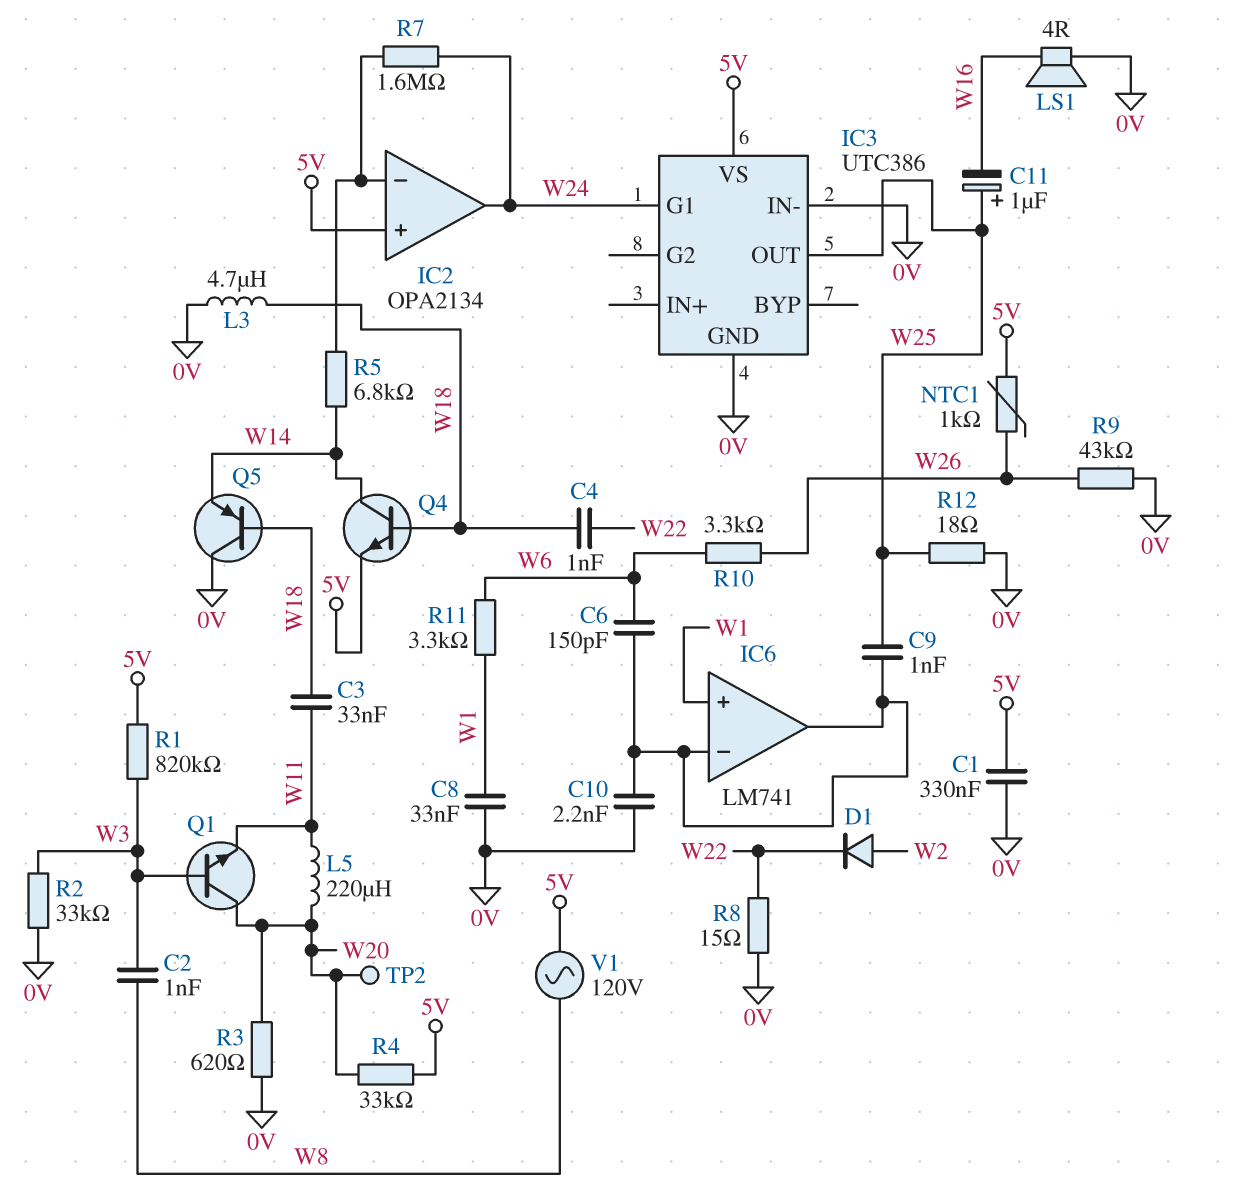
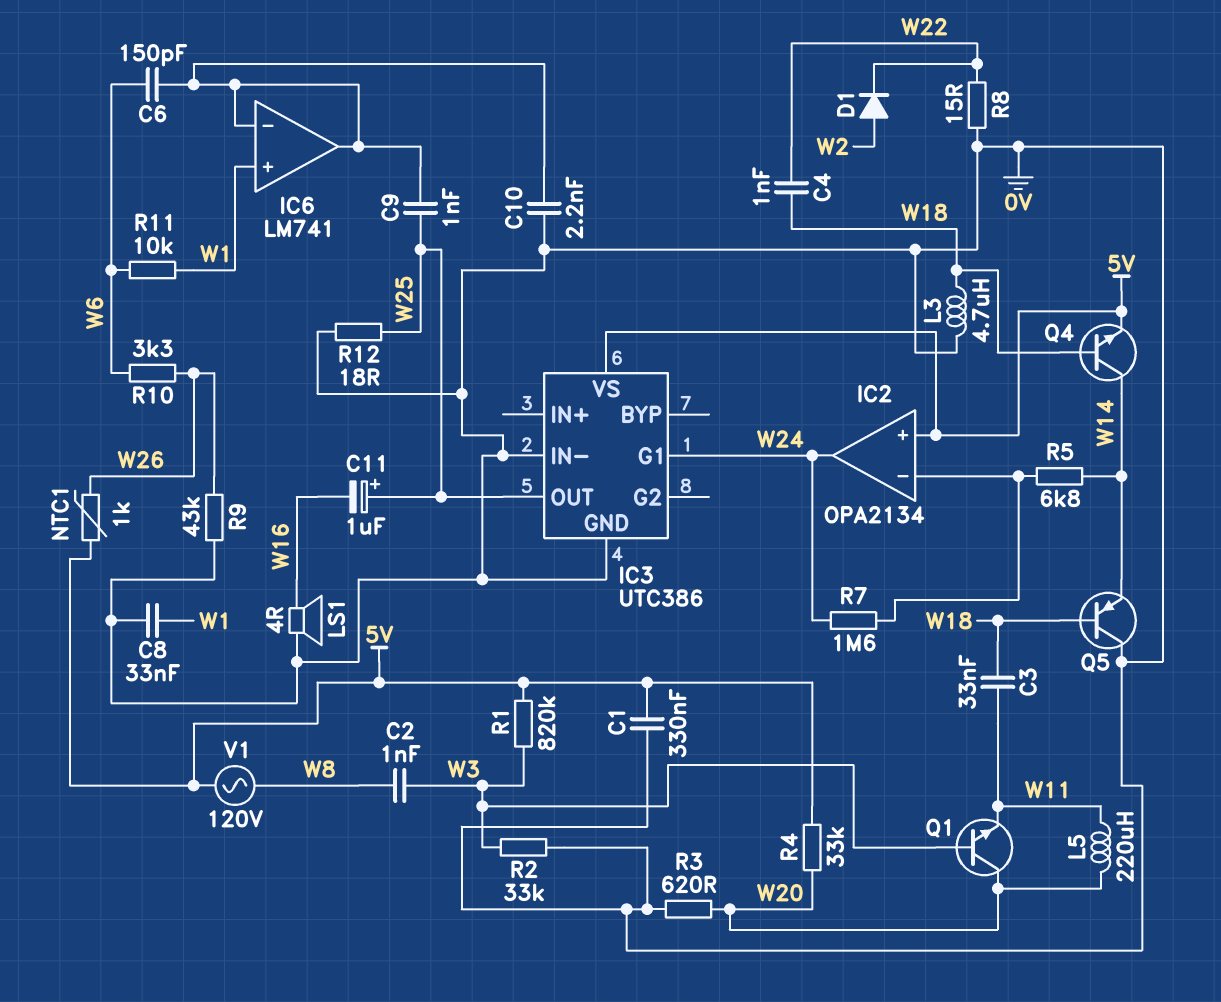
R11: 3.3k (W1, W6) -> 10k (W1, W6)
TP2: test point (W20) -> none

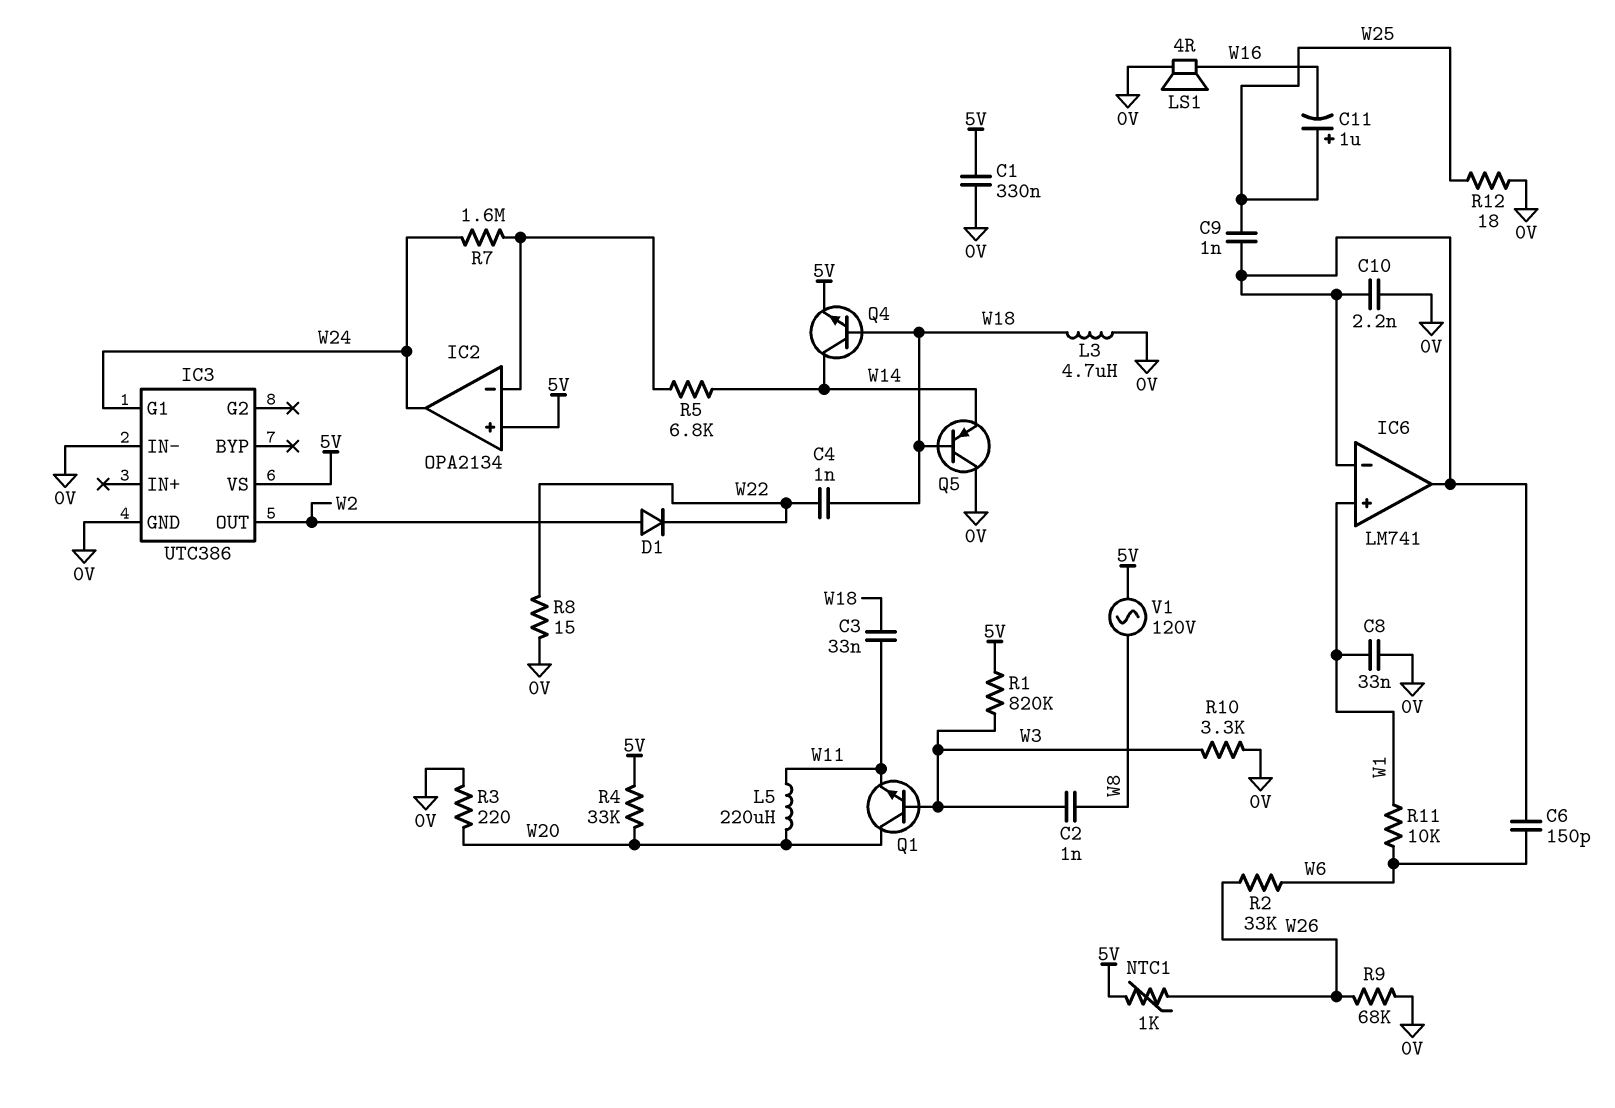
IC3 pin OUT: W25 -> W2
R2: 33k (0V, W3) -> 33k (W6, W26)
R3: 620 (0V, W20) -> 220 (0V, W20)
R9: 43k (0V, W26) -> 68k (0V, W26)
R10: 3.3k (W6, W26) -> 3.3k (0V, W3)

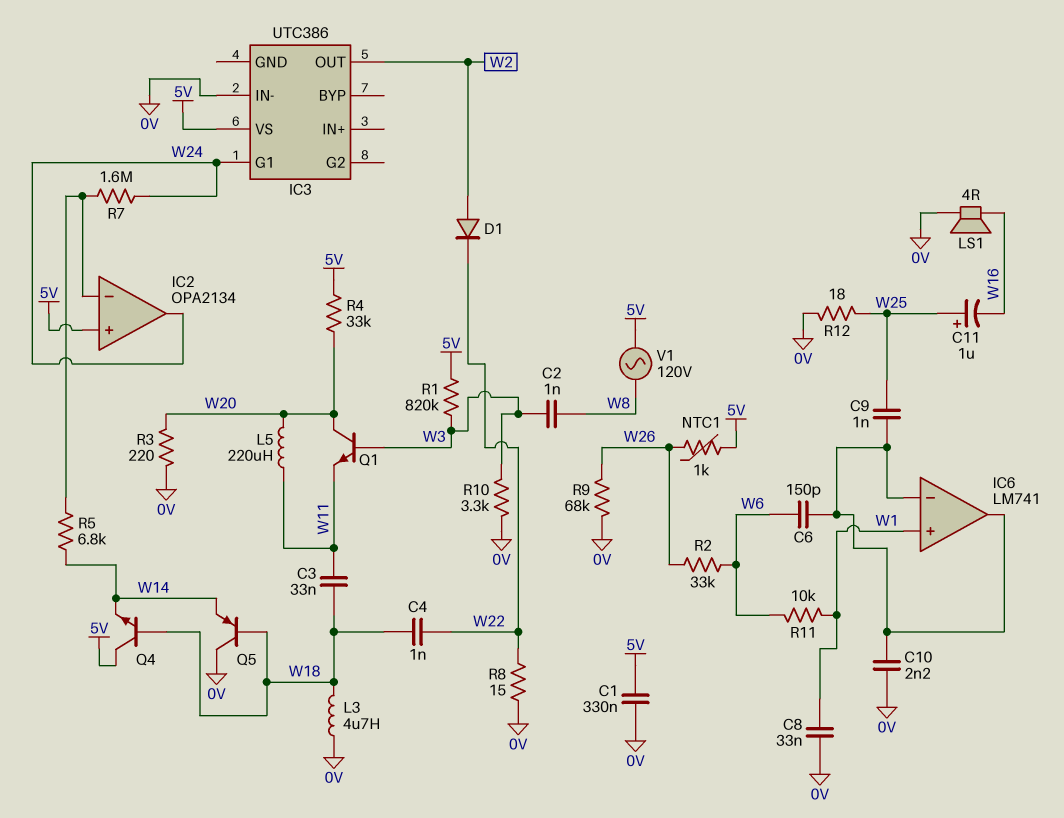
IC3 pin GND: 0V -> none
Q4: NPN (B W18, C W14, E 5V) -> NPN (B W18, C 5V, E W14)

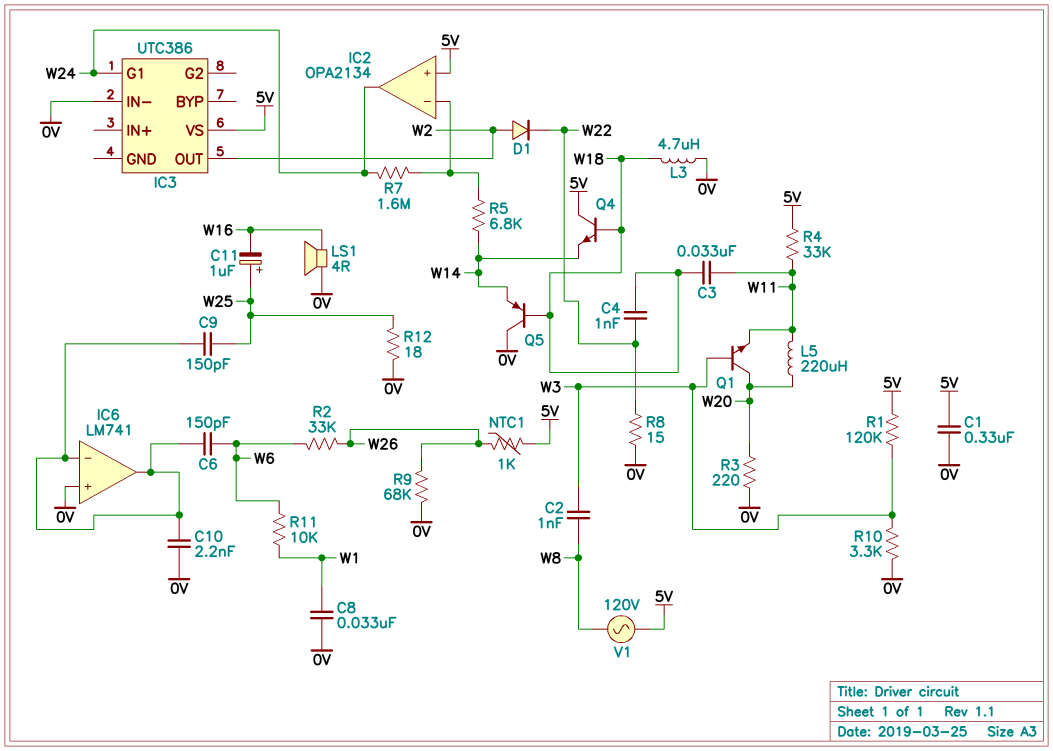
C9: 1nF (IC6/in-, W25) -> 150pF (IC6/in-, W25)
IC6 pin in+: W1 -> 0V
R1: 820k (5V, W3) -> 120k (5V, W3)
R4: 33k (5V, W20) -> 33k (5V, W11)

